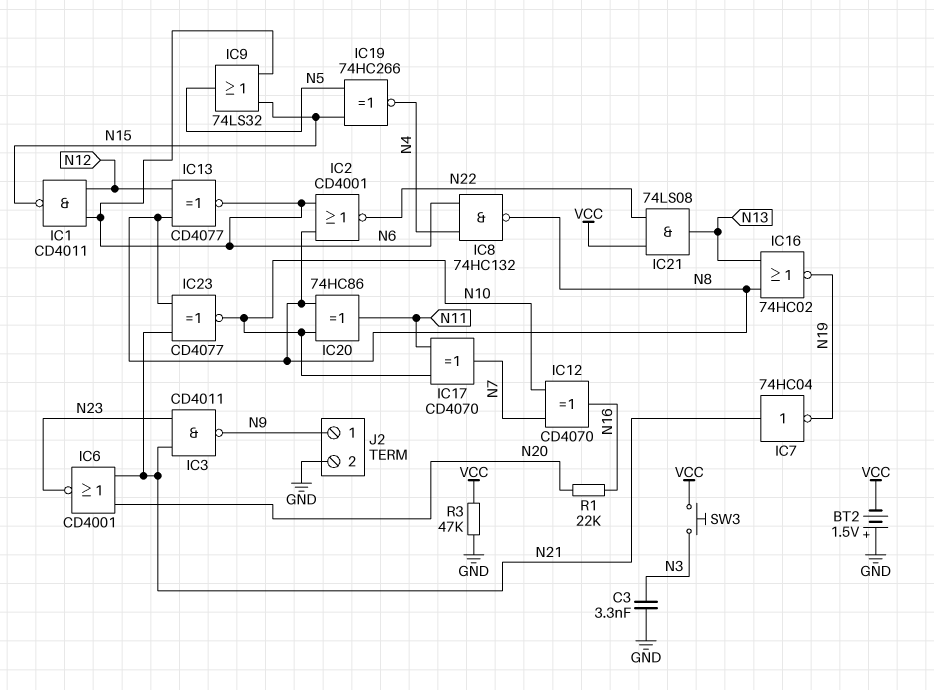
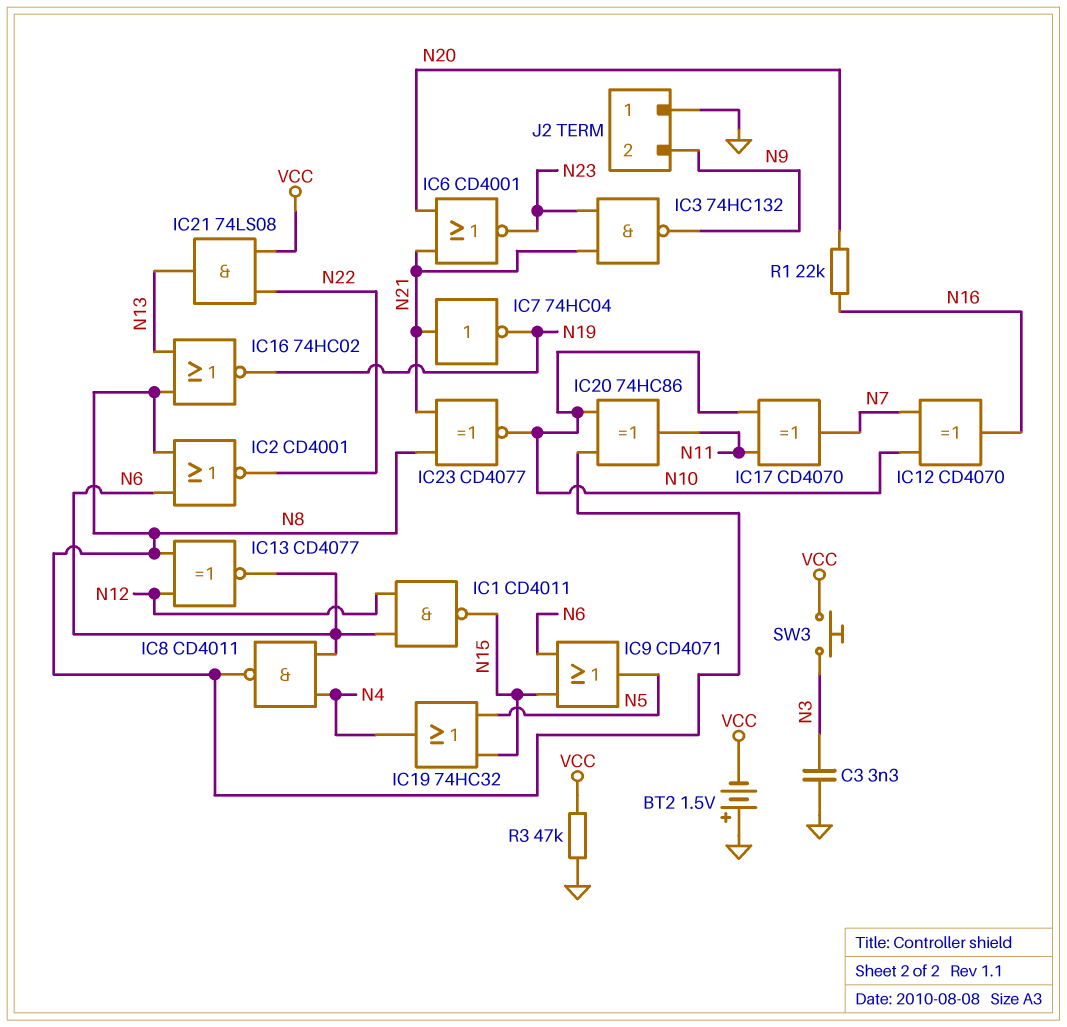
IC3: NAND CD4011 (in N21, in N23, out N9) -> NAND 74HC132 (in N21, in N23, out N9)
IC8: NAND 74HC132 (in N4, in N6, out N8) -> NAND CD4011 (in N4, in N6, out N8)
IC9: OR 74LS32 (in N6, in N15, out N5) -> OR CD4071 (in N6, in N15, out N5)
IC19: XNOR 74HC266 (in N5, in N15, out N4) -> OR 74HC32 (in N5, in N15, out N4)
J2 pin 1: N9 -> GND
J2 pin 2: GND -> N9

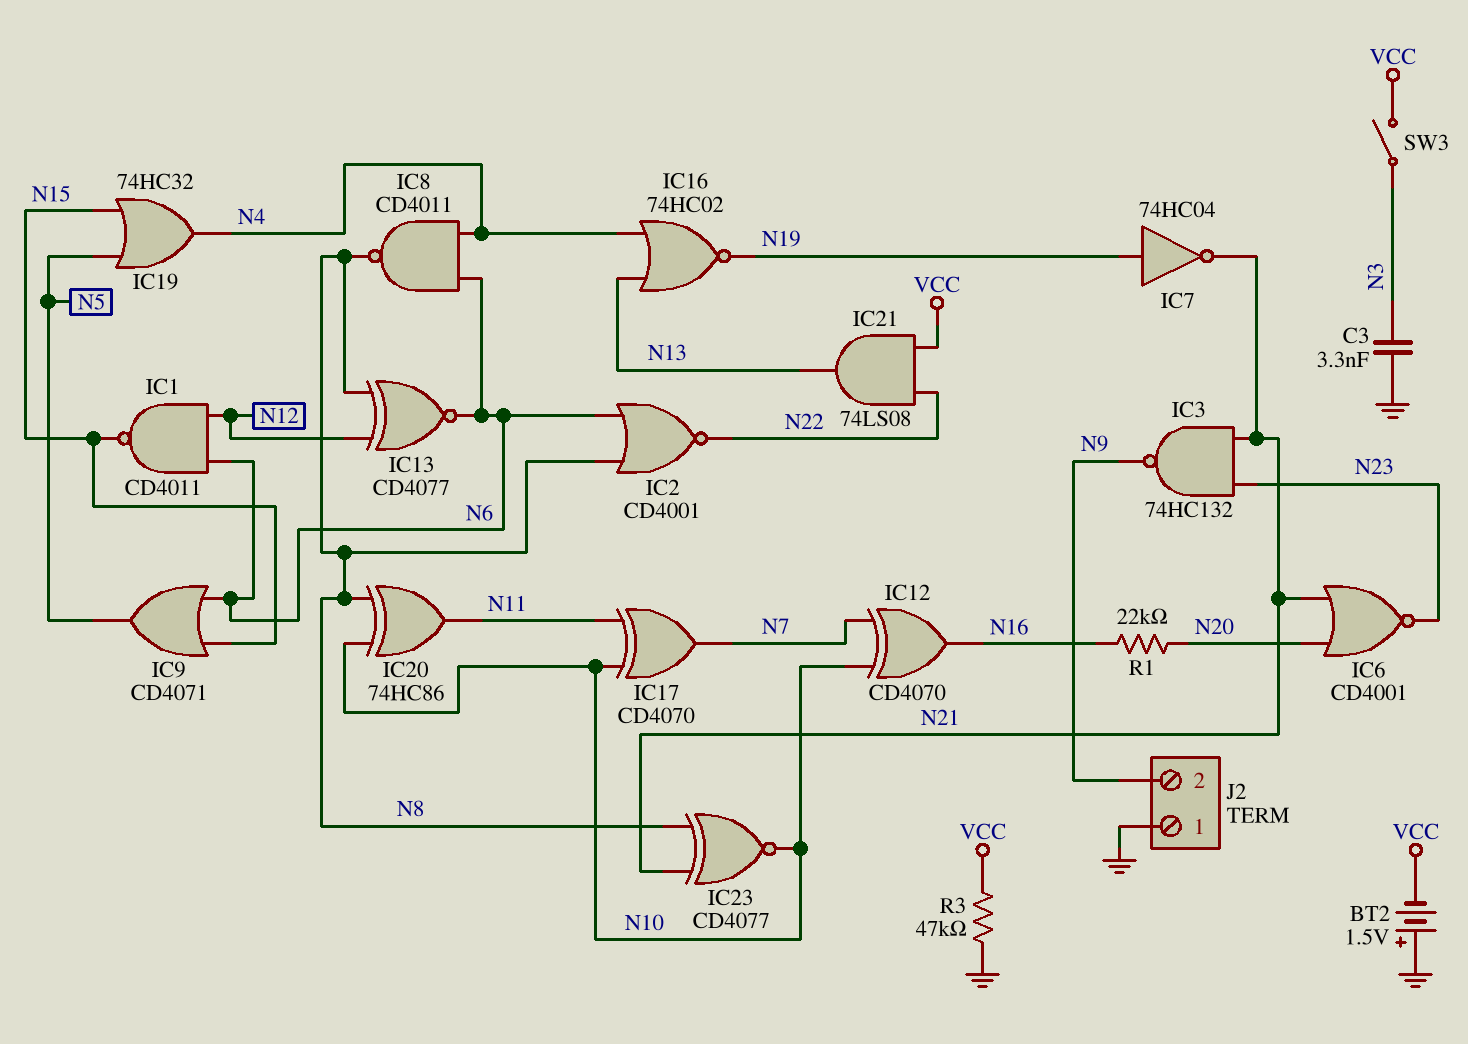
IC7: NOT 74HC04 (in N21, out N19) -> NOT 74HC04 (in N19, out N21)
IC16: NOR 74HC02 (in N8, in N13, out N19) -> NOR 74HC02 (in N4, in N13, out N19)
SW3: button (N3, VCC) -> switch (N3, VCC)

